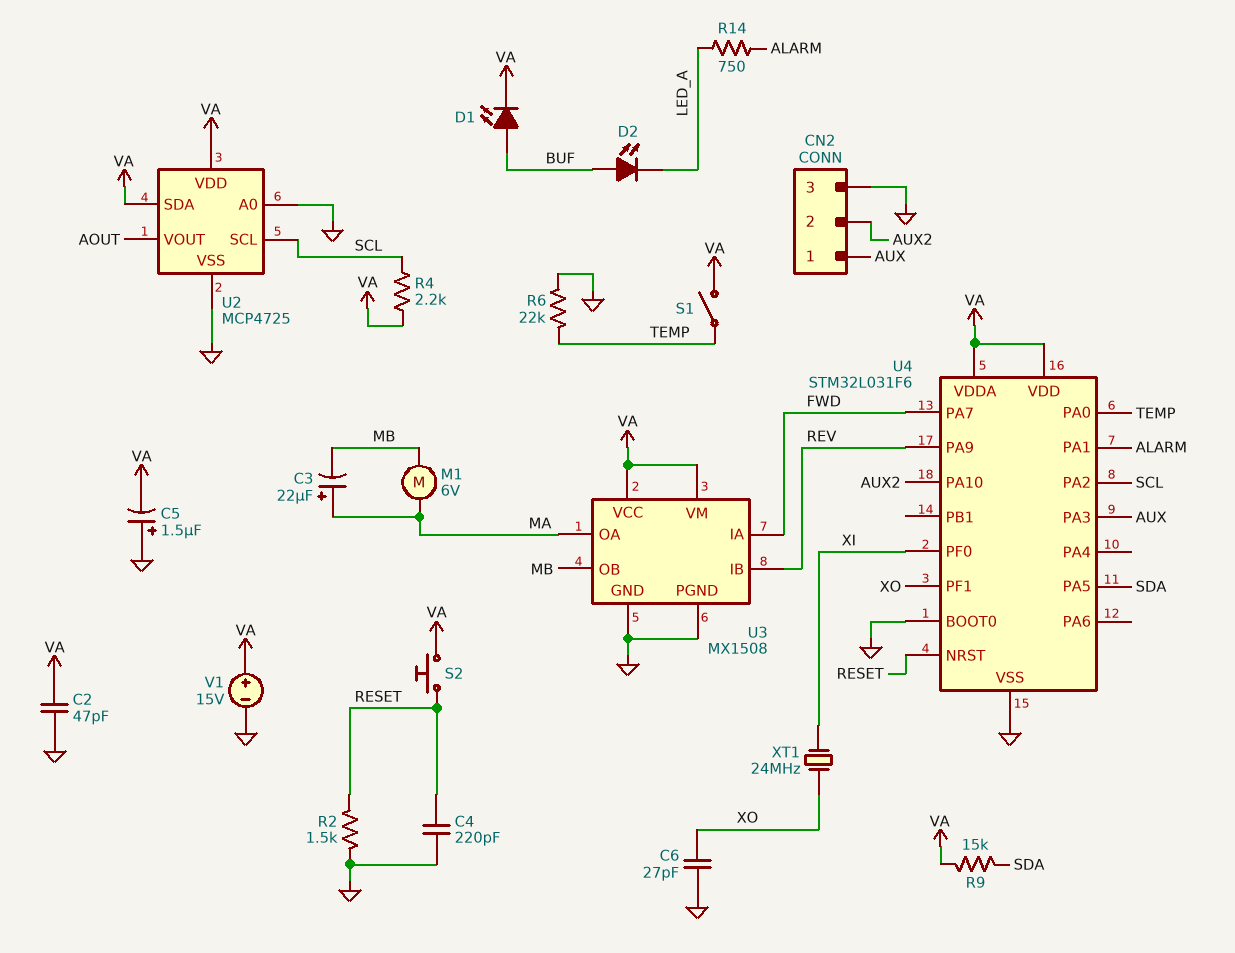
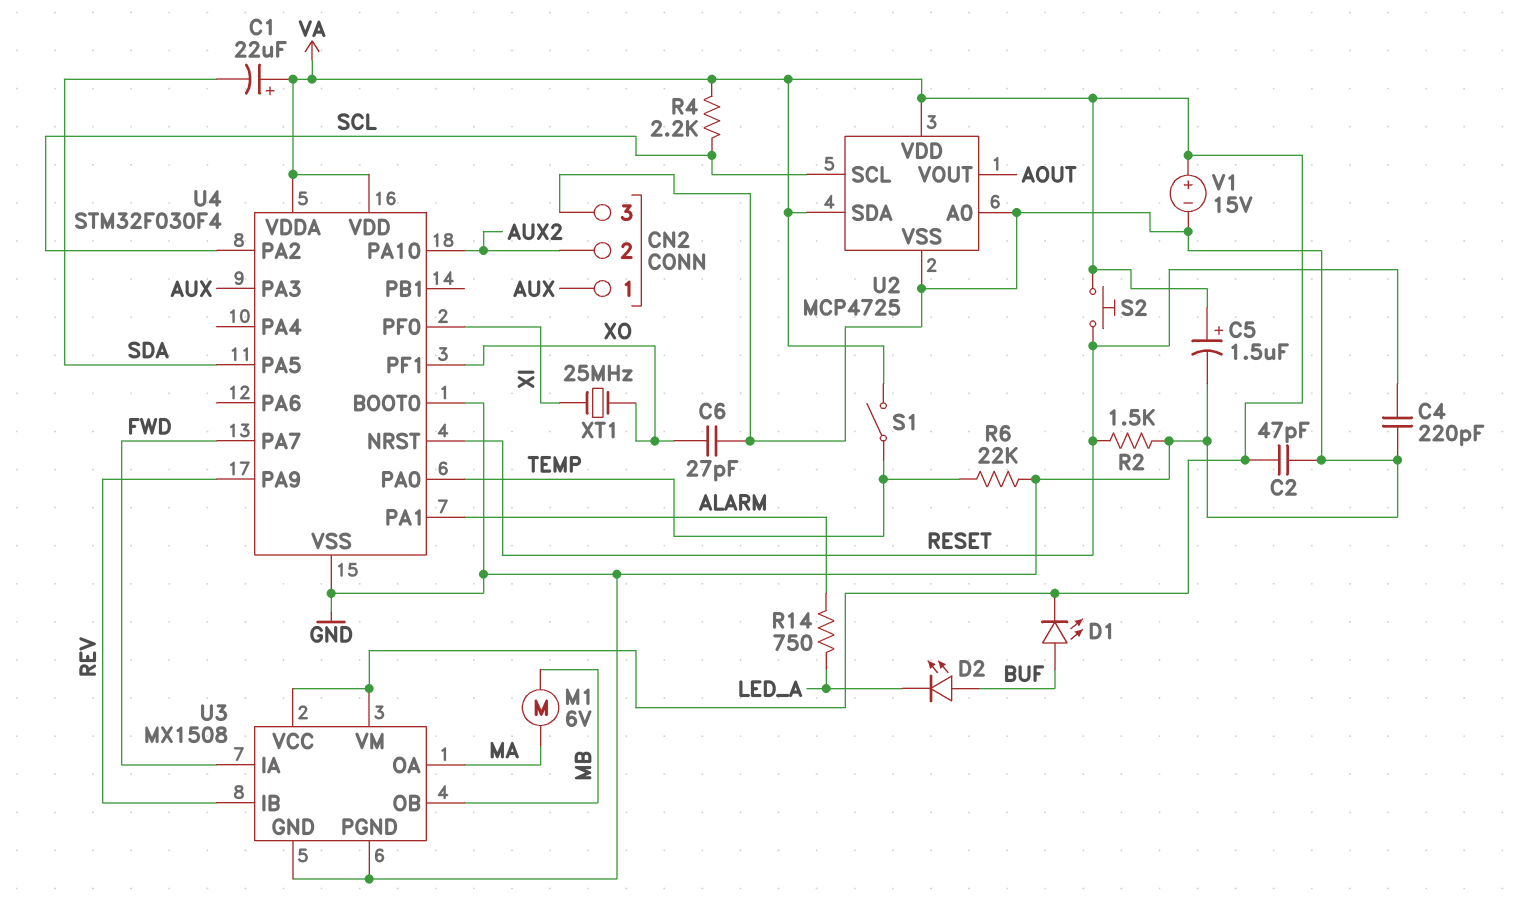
C1: none -> 22uF (plus VA, minus SDA)
C3: 22uF (plus MA, minus MB) -> none
C5: 1.5uF (plus GND, minus VA) -> 1.5uF (plus VA, minus GND)
R9: 15k (SDA, VA) -> none
U4: STM32L031F6 -> STM32F030F4
XT1: 24MHz (XI, XO) -> 25MHz (XI, XO)

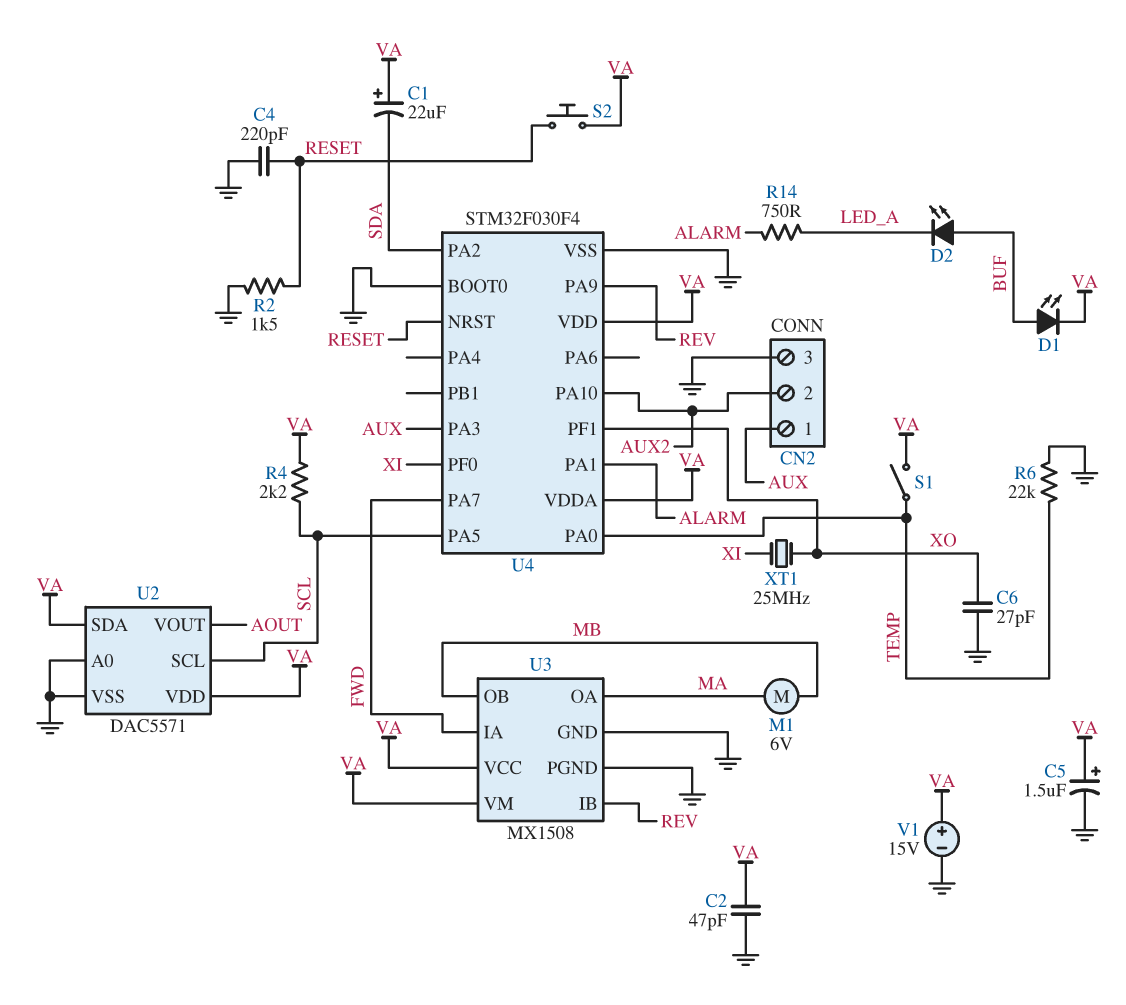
U2: MCP4725 -> DAC5571
U4 pin PA2: SCL -> SDA
U4 pin PA5: SDA -> SCL

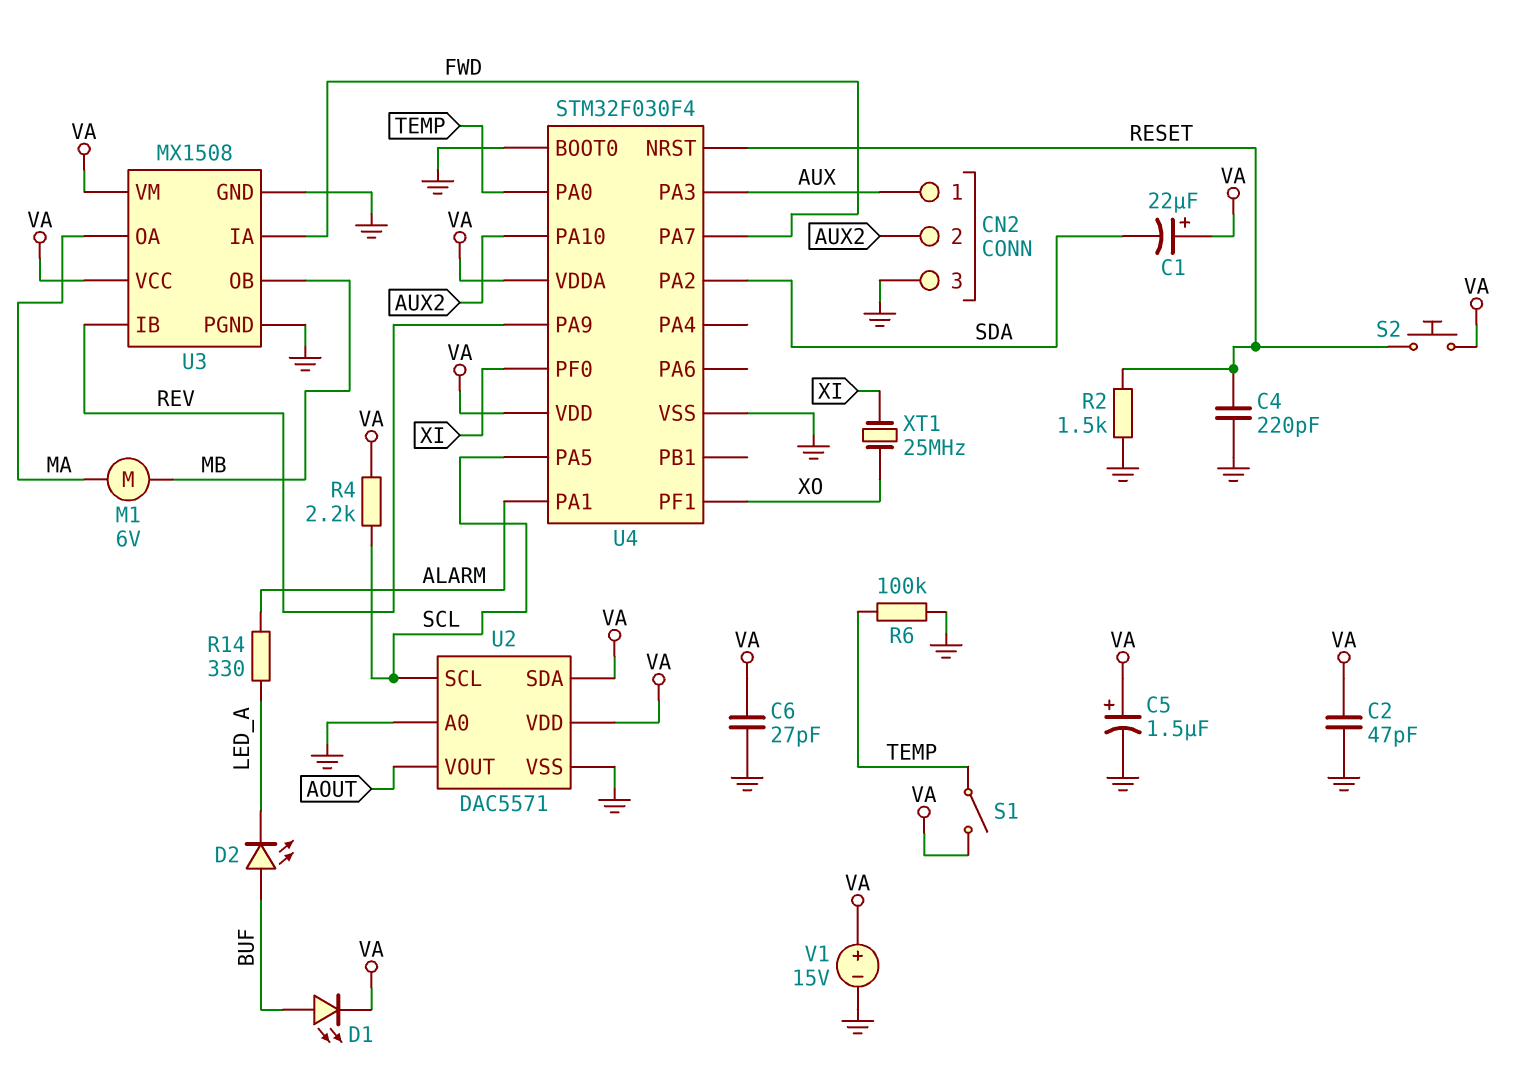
C6: 27pF (GND, XO) -> 27pF (GND, VA)
R6: 22k (GND, TEMP) -> 100k (GND, TEMP)
R14: 750 (ALARM, LED_A) -> 330 (ALARM, LED_A)

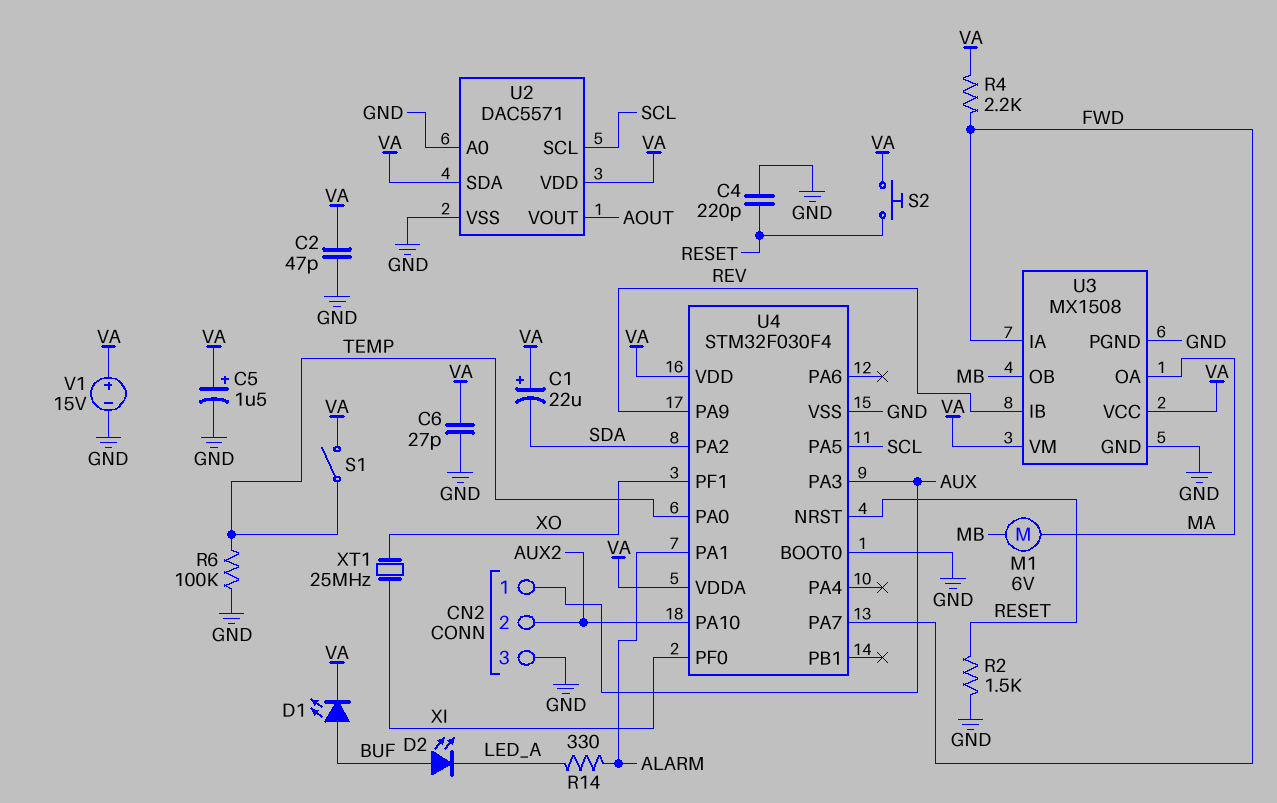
R4: 2.2k (SCL, VA) -> 2.2k (FWD, VA)

